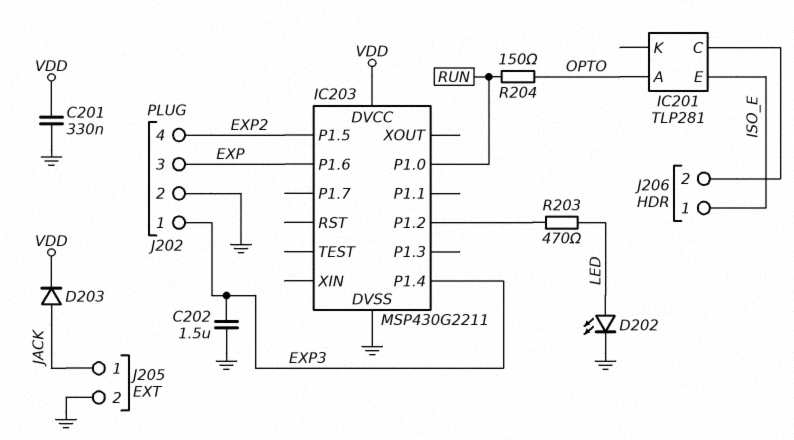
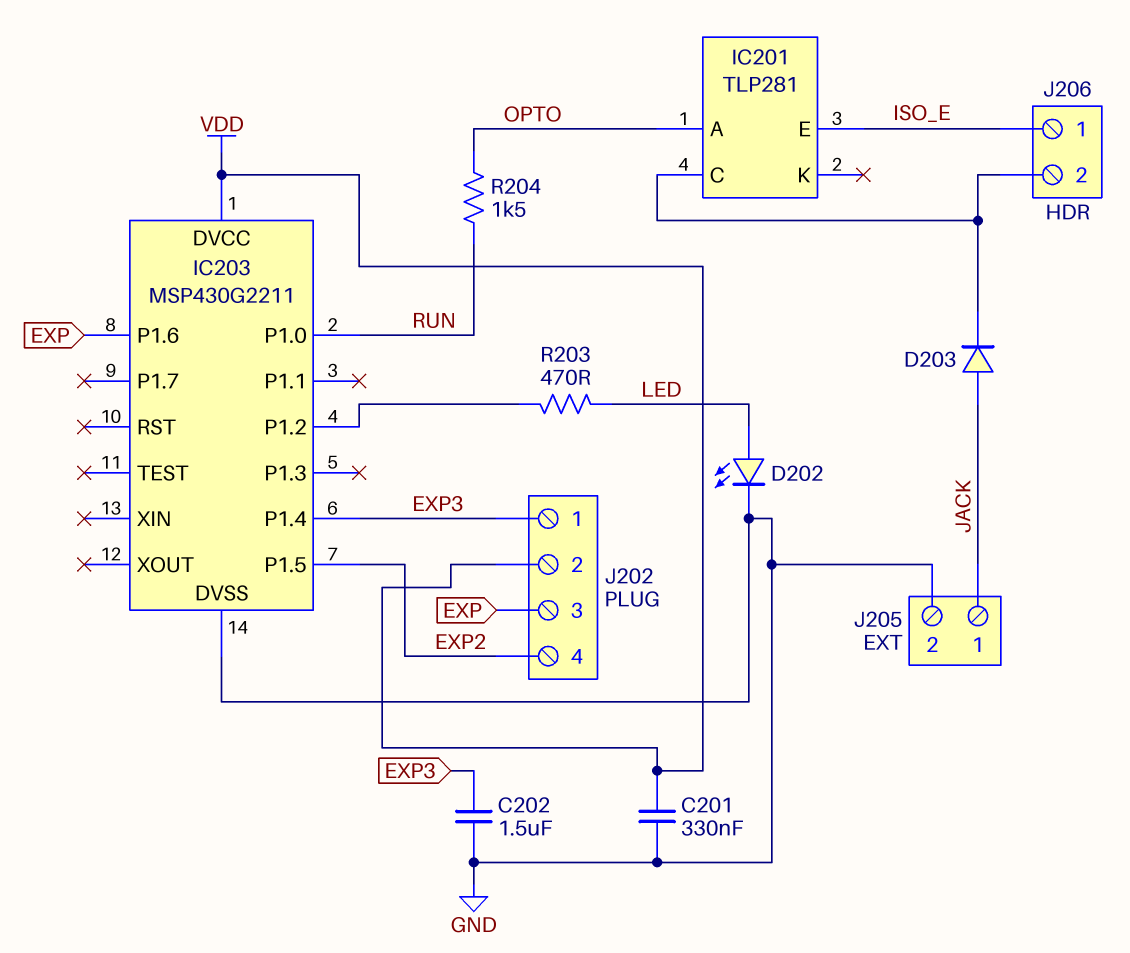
D203: diode (A JACK, K VDD) -> diode (A JACK, K IC201/C)
J202 pin 2: GND -> VDD
R204: 150 (OPTO, RUN) -> 1.5k (OPTO, RUN)

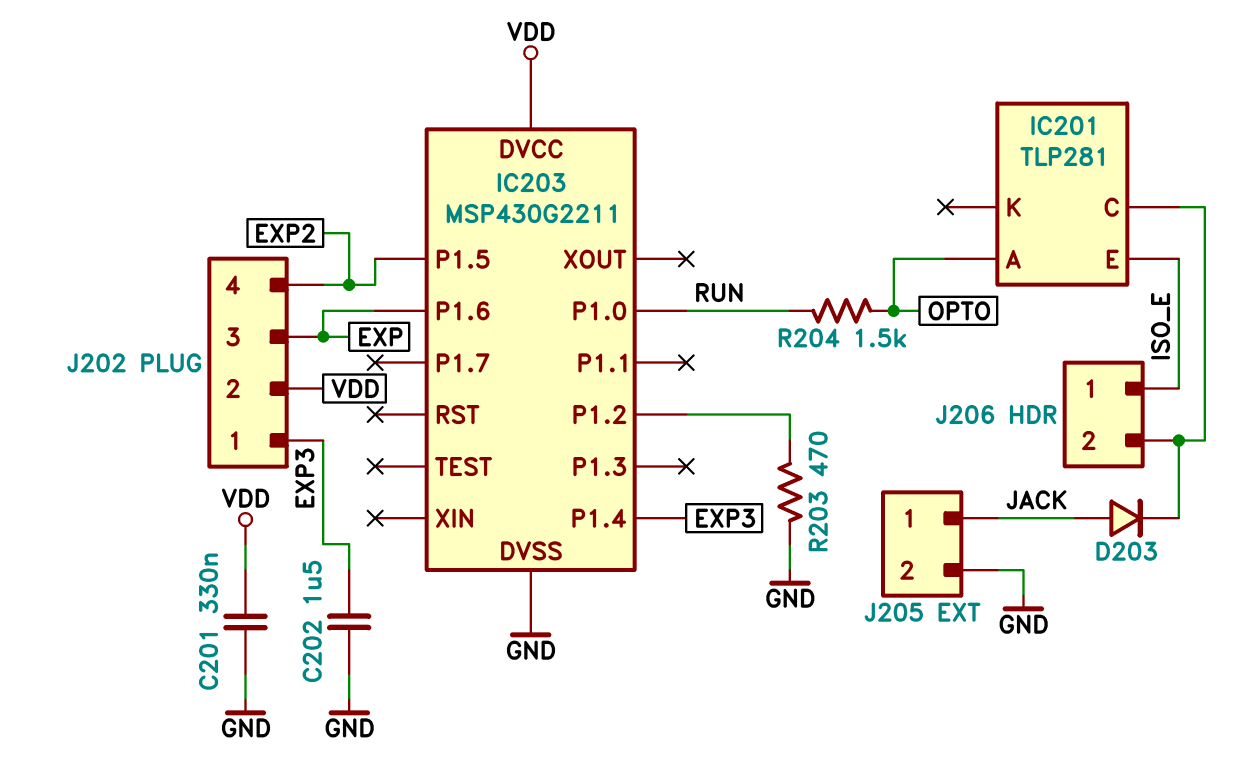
D202: LED (A LED, K GND) -> none
R203: 470 (IC203/P1.2, LED) -> 470 (GND, IC203/P1.2)

